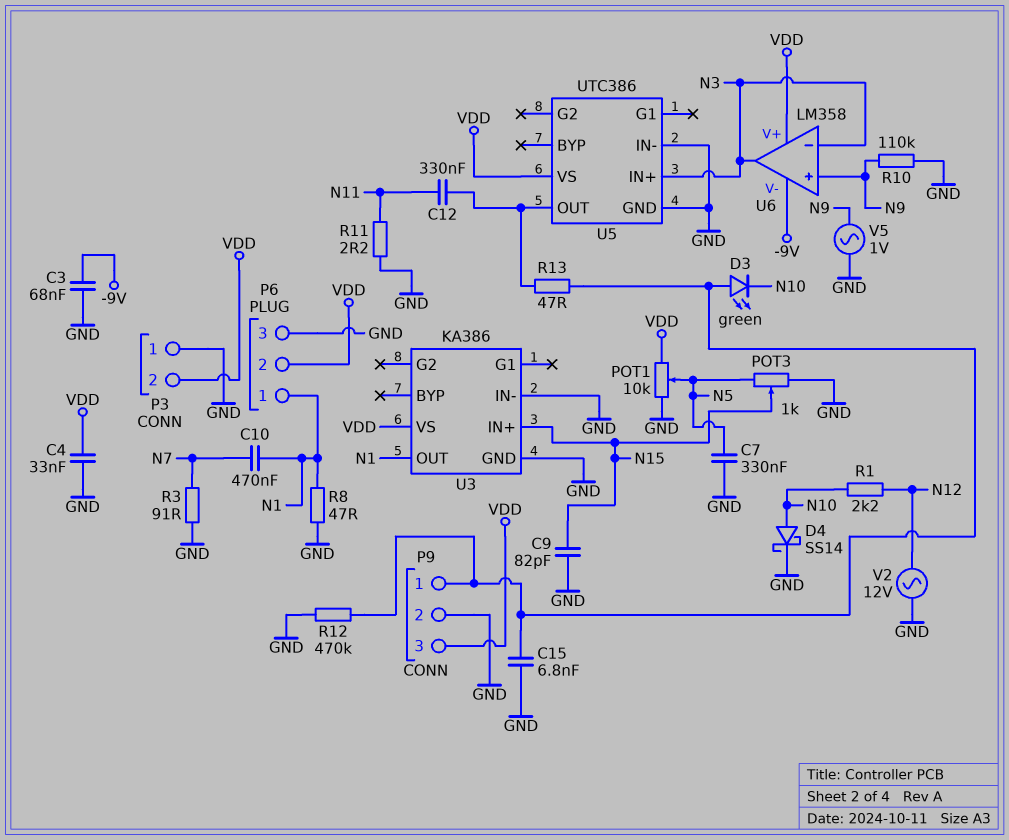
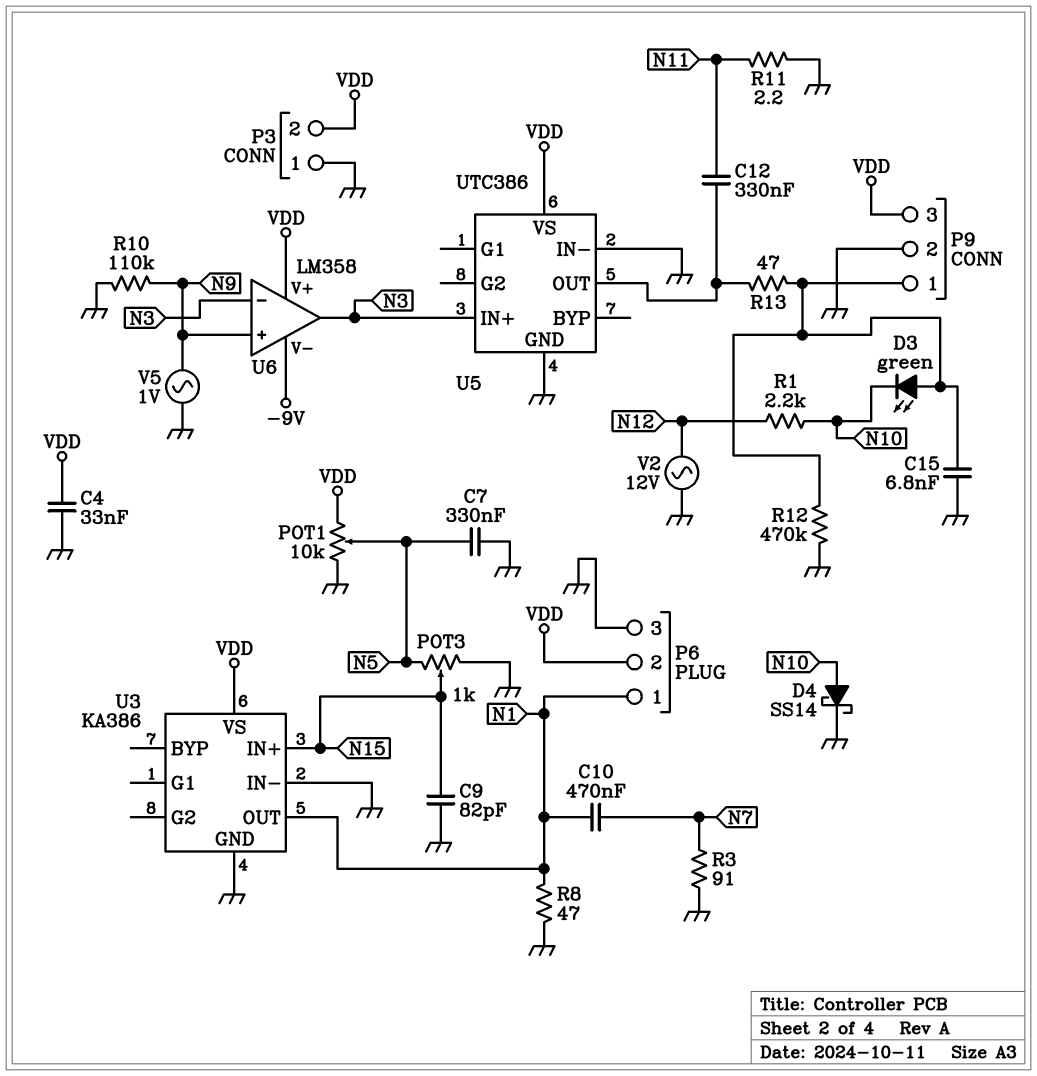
C3: 68nF (-9V, GND) -> none

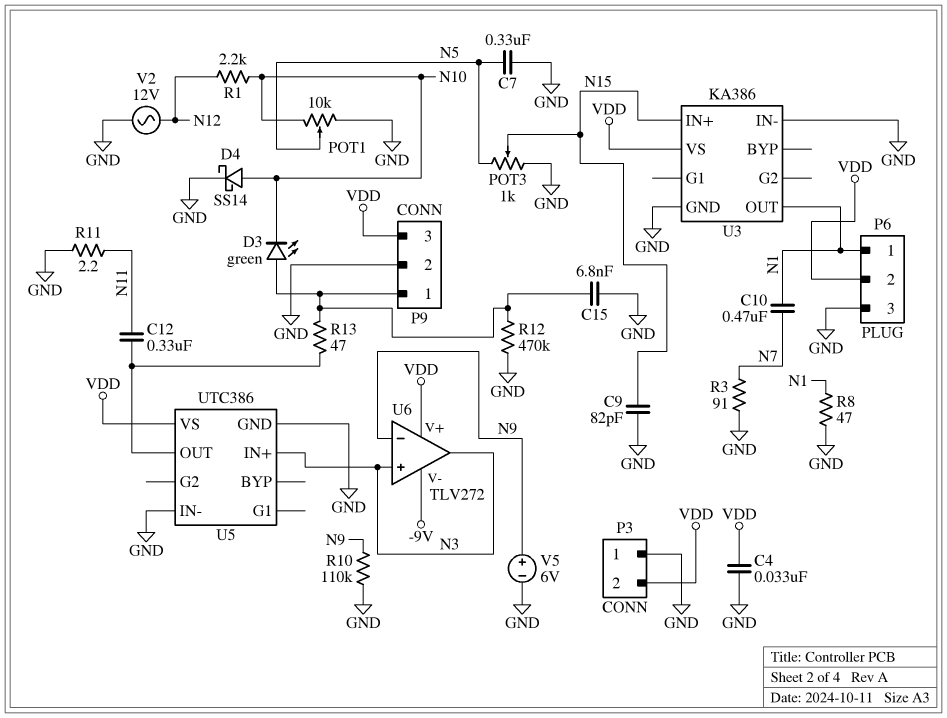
POT1: 10k (GND, VDD, wiper N5) -> 10k (GND, N10, wiper N5)
U6: LM358 -> TLV272
U6 pin in+: N9 -> N3
U6 pin in-: N3 -> N9
V5: AC 1V (GND, N9) -> 6V (plus N9, minus GND)

